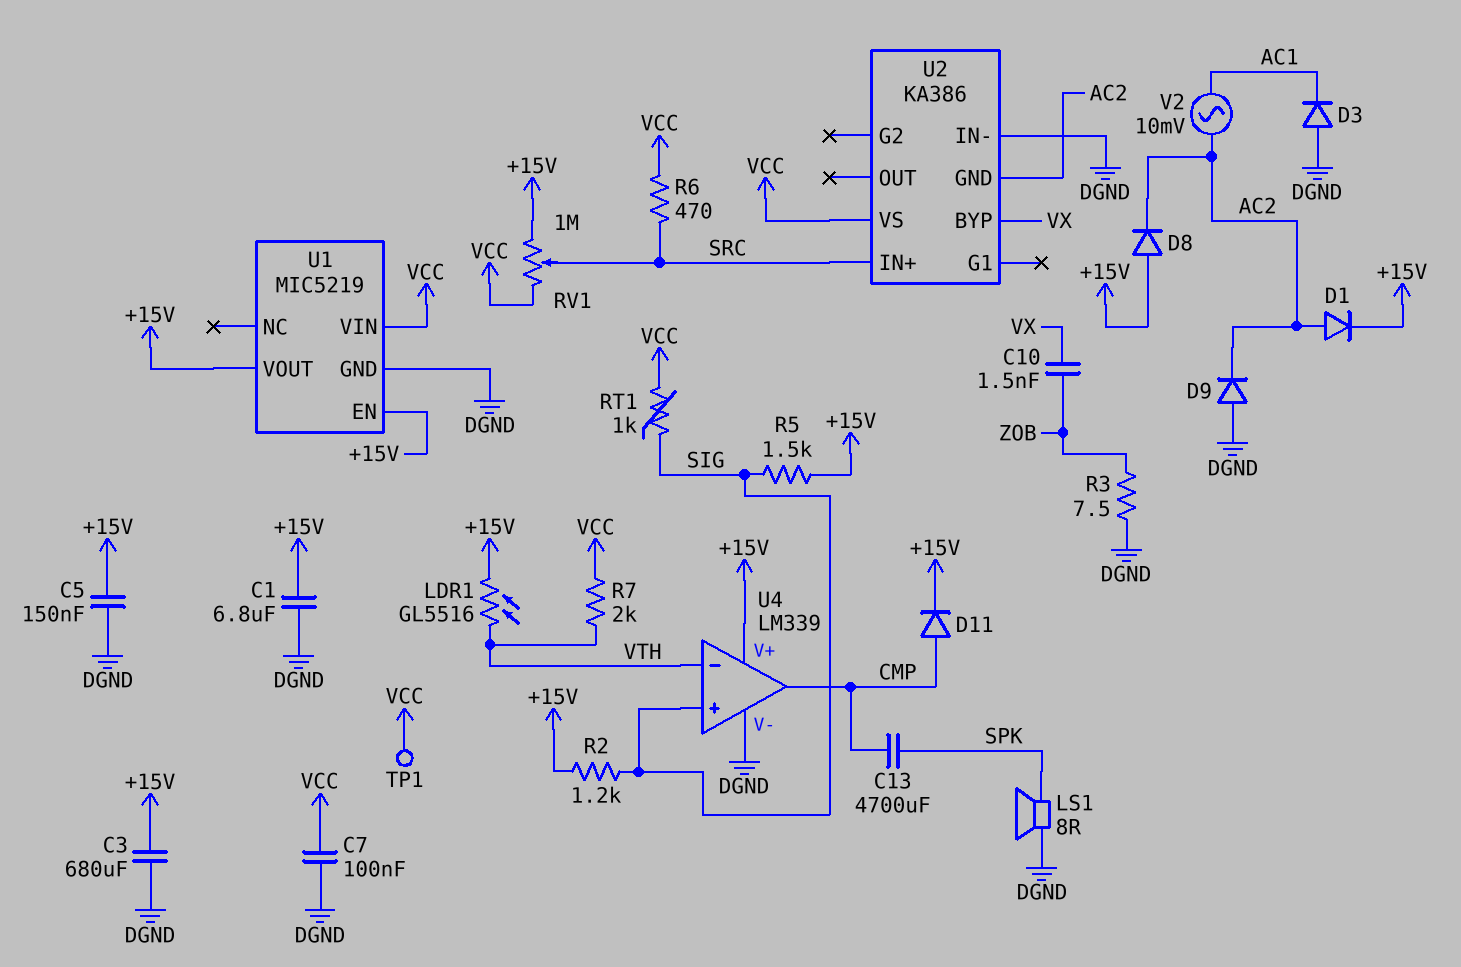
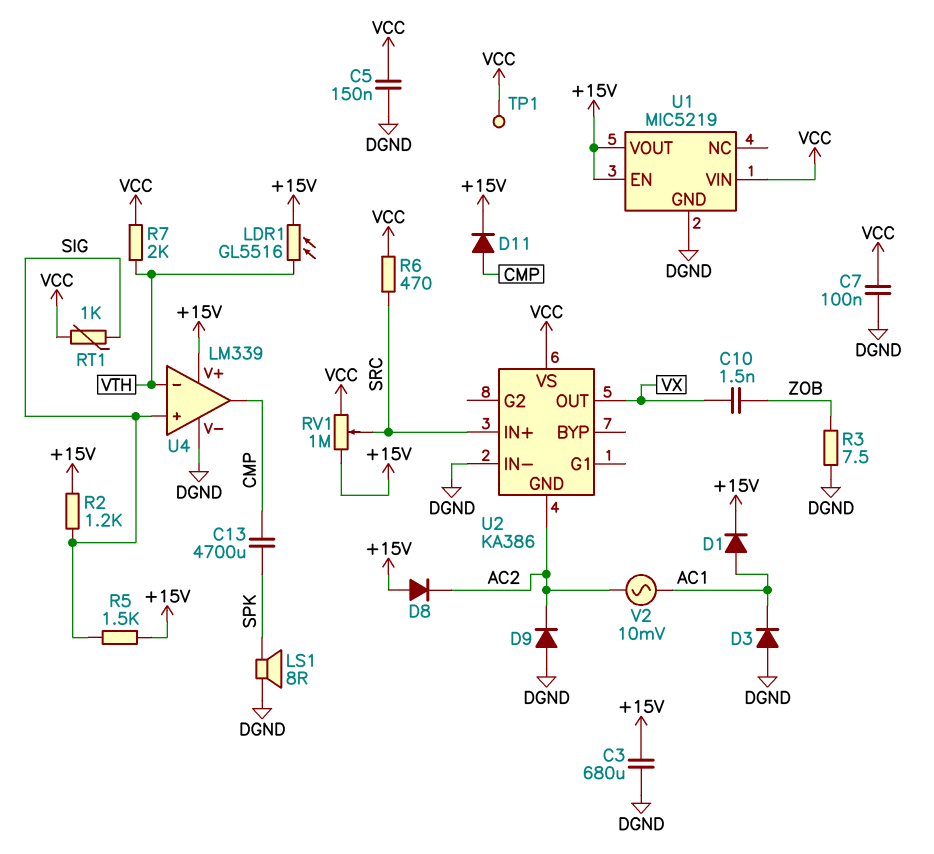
C1: 6.8uF (+15V, DGND) -> none
C5: 150nF (+15V, DGND) -> 150nF (DGND, VCC)
D1: diode (A AC2, K +15V) -> diode (A AC1, K +15V)
U2 pin BYP: VX -> none
U2 pin OUT: none -> VX

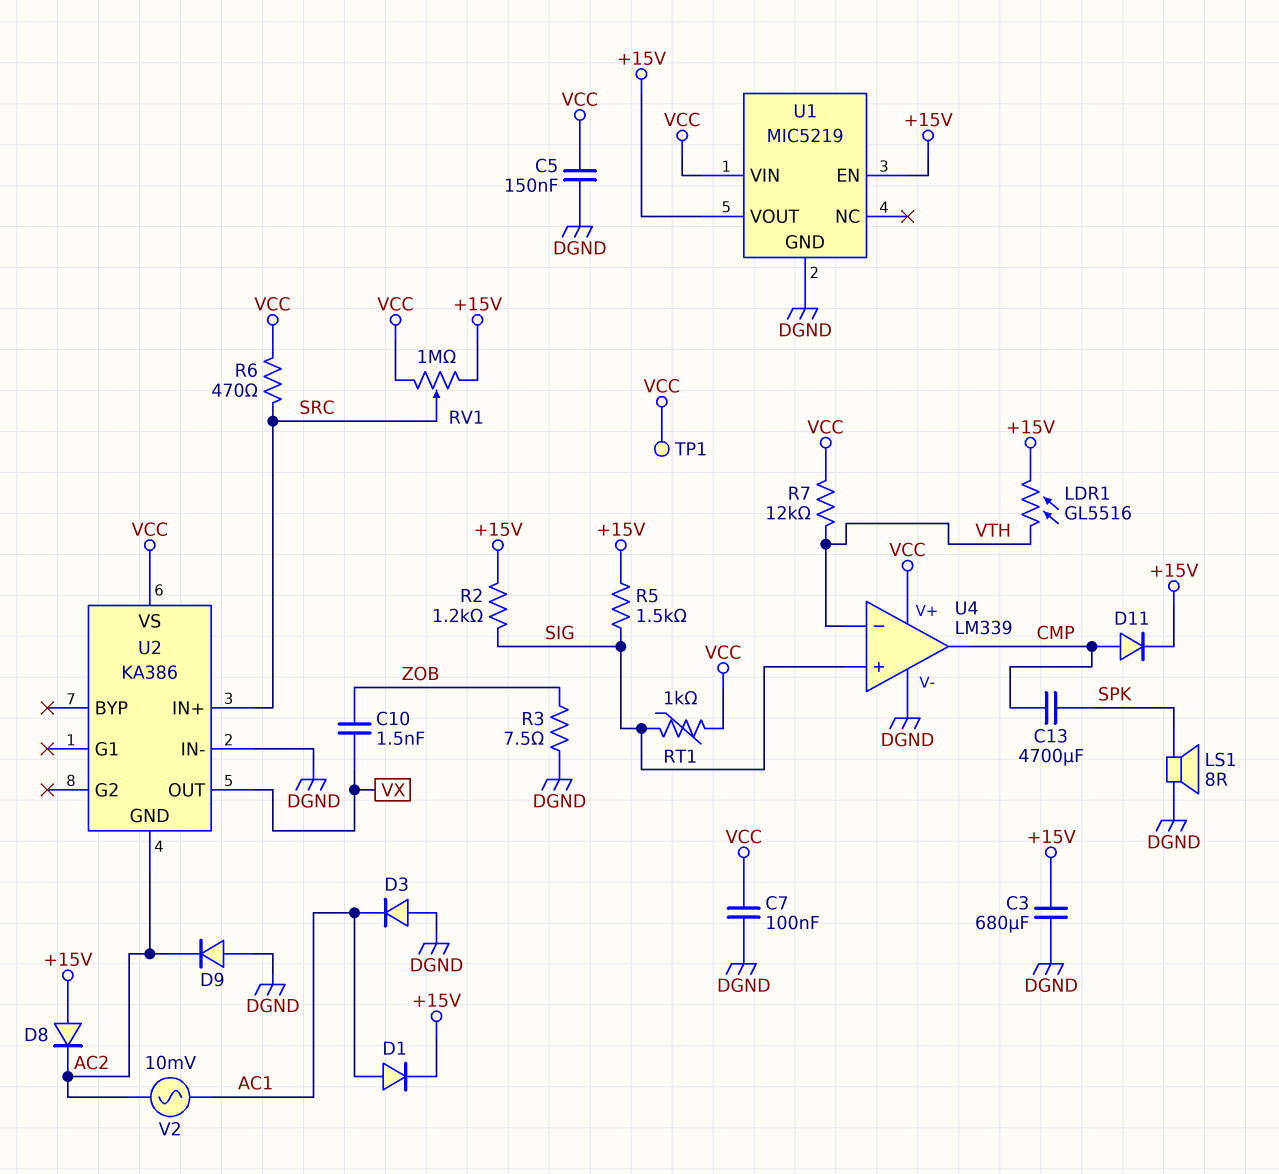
R7: 2k (VCC, VTH) -> 12k (VCC, VTH)
U4 pin V+: +15V -> VCC

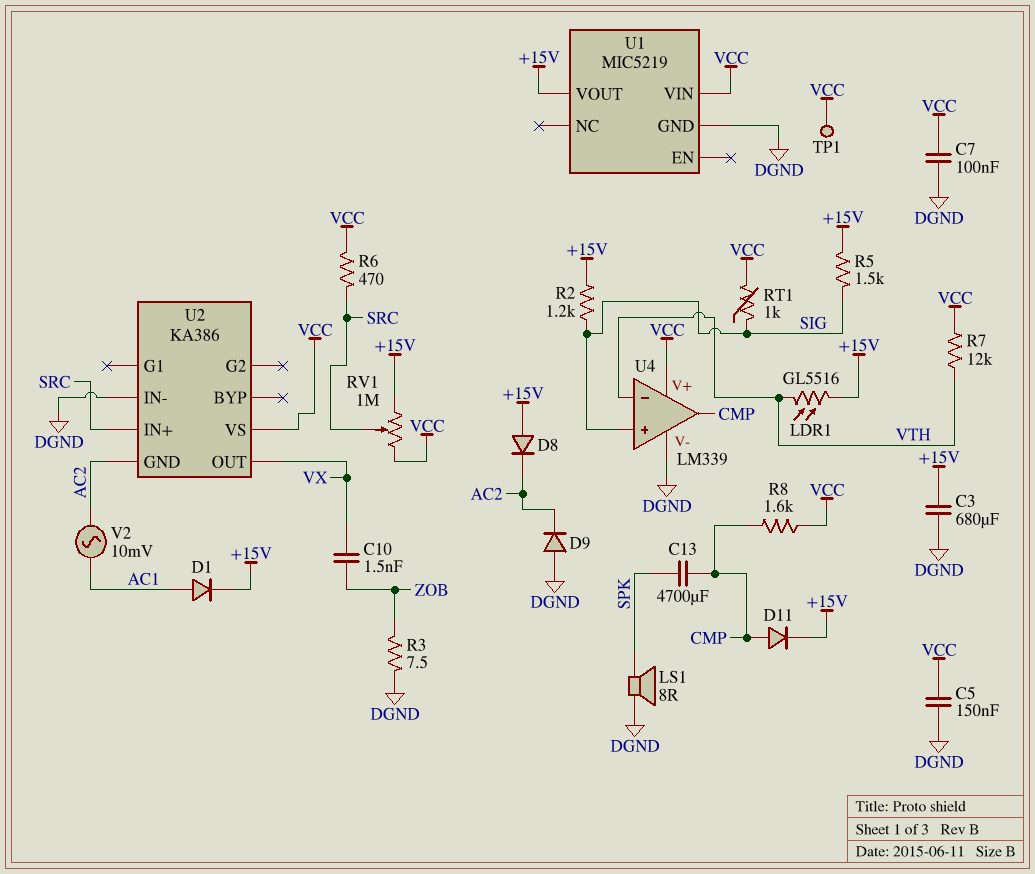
D3: diode (A DGND, K AC1) -> none
R8: none -> 1.6k (CMP, VCC)
U1 pin EN: +15V -> none

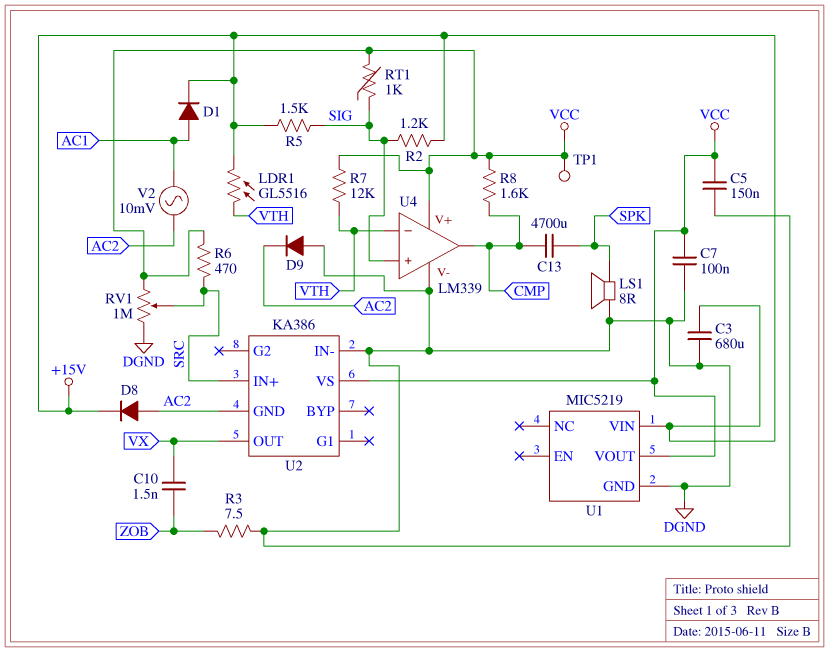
D8: diode (A +15V, K AC2) -> diode (A AC2, K +15V)
D11: diode (A CMP, K +15V) -> none
RV1: 1M (+15V, VCC, wiper SRC) -> 1M (DGND, VCC, wiper SRC)
U1 pin VIN: VCC -> +15V
U1 pin VOUT: +15V -> VCC

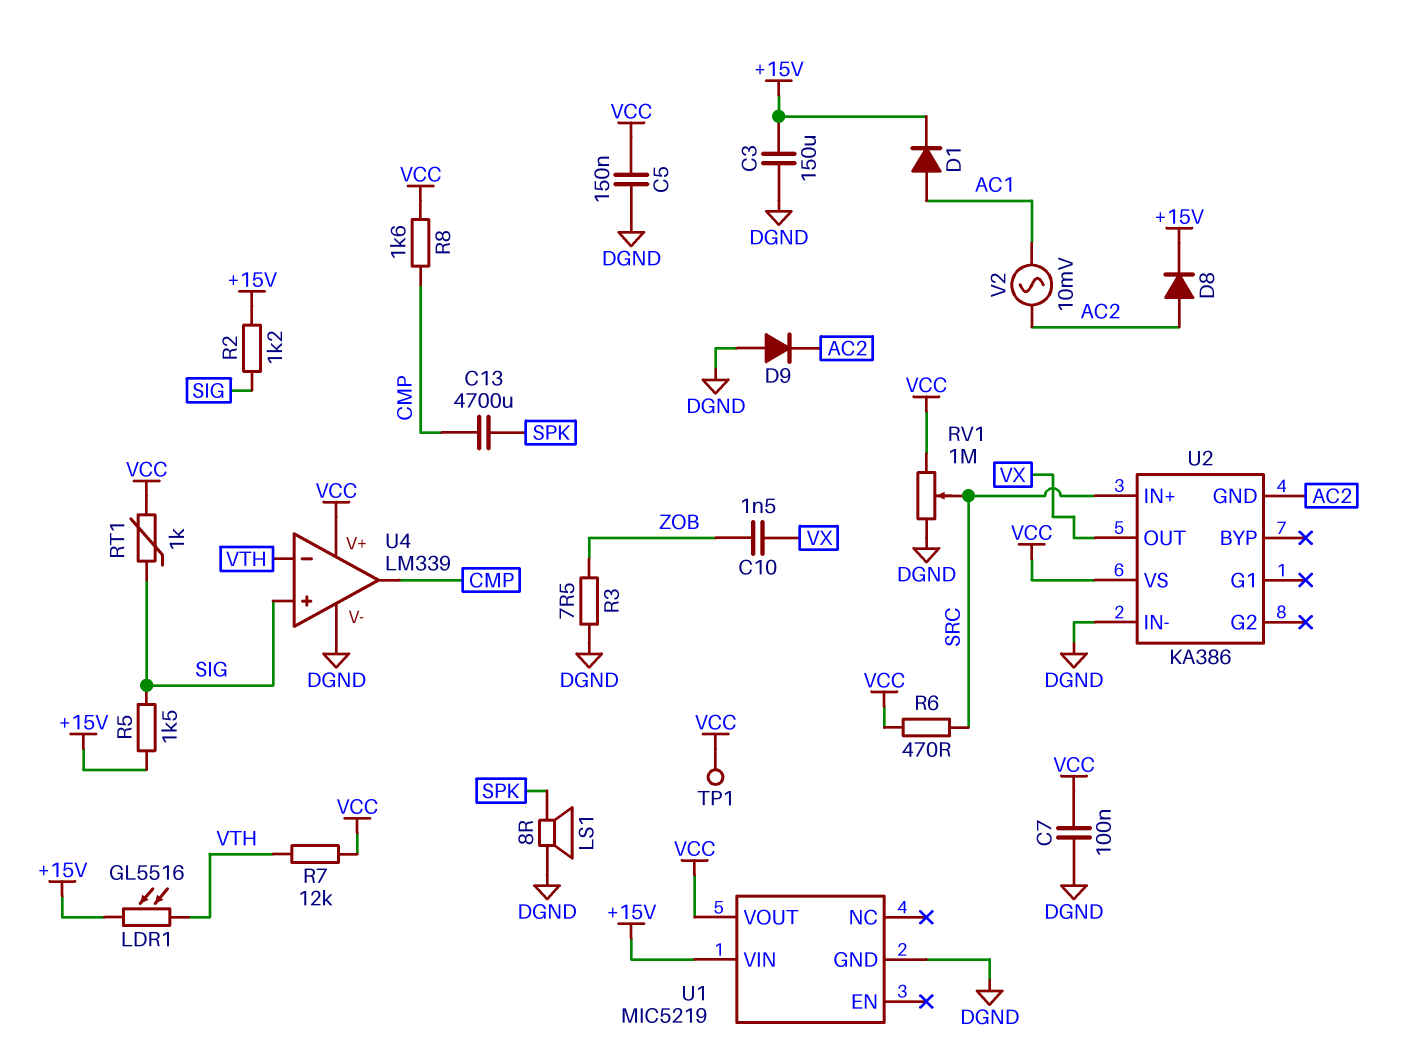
C3: 680uF (+15V, DGND) -> 150uF (+15V, DGND)

